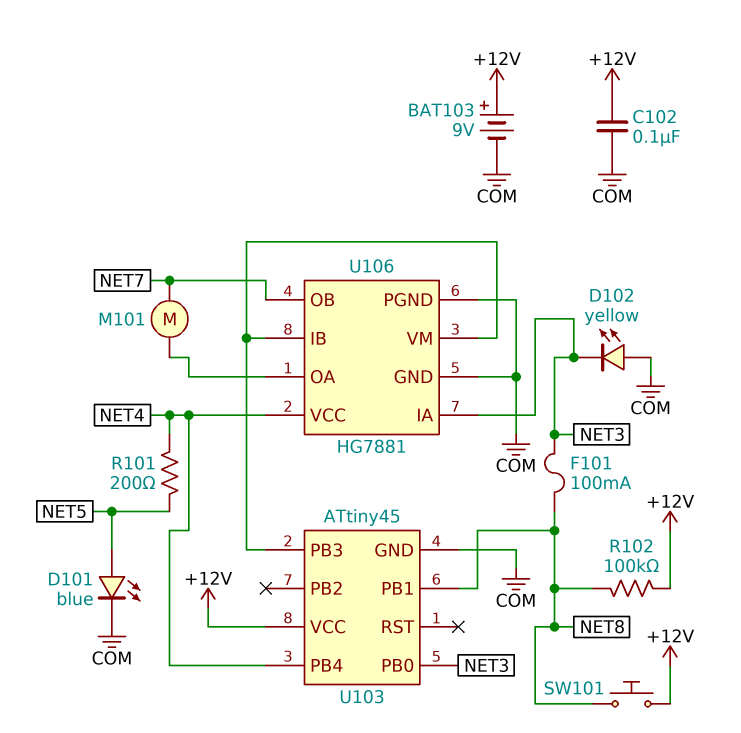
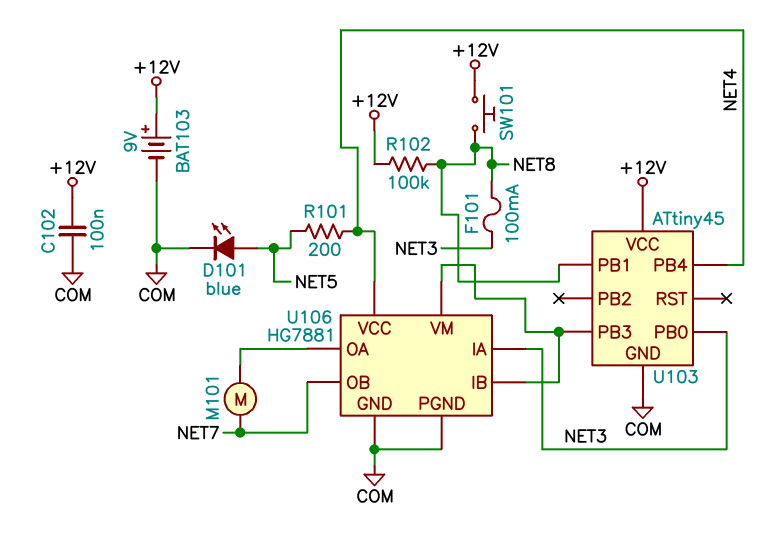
D102: LED yellow (A COM, K NET3) -> none

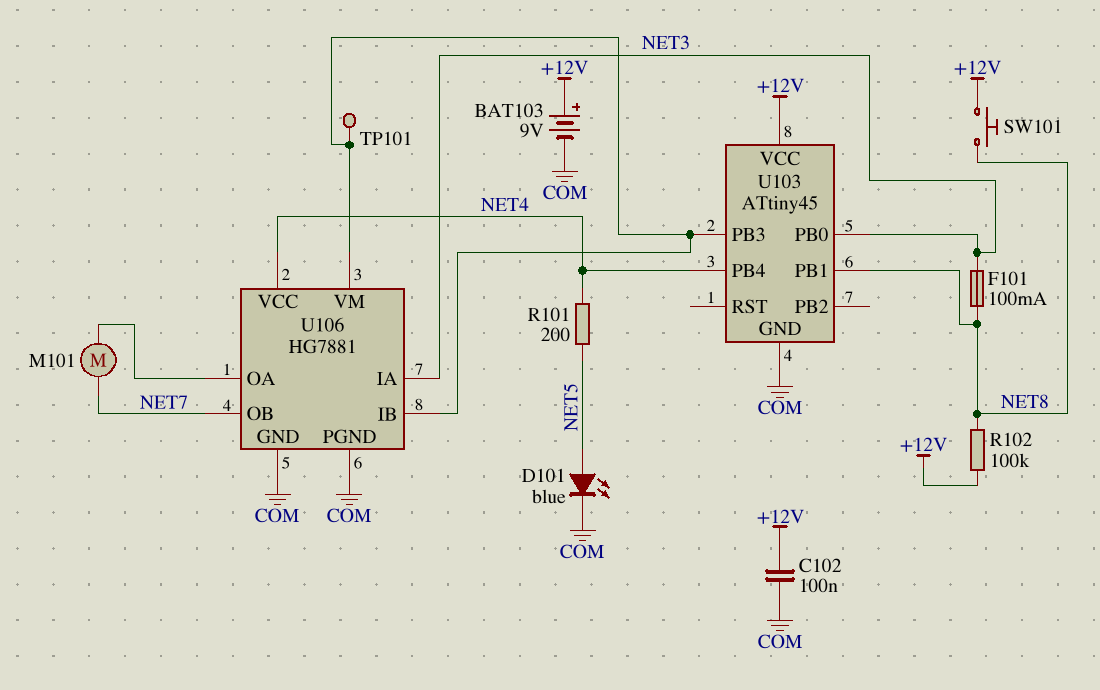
TP101: none -> test point (U103/PB3)

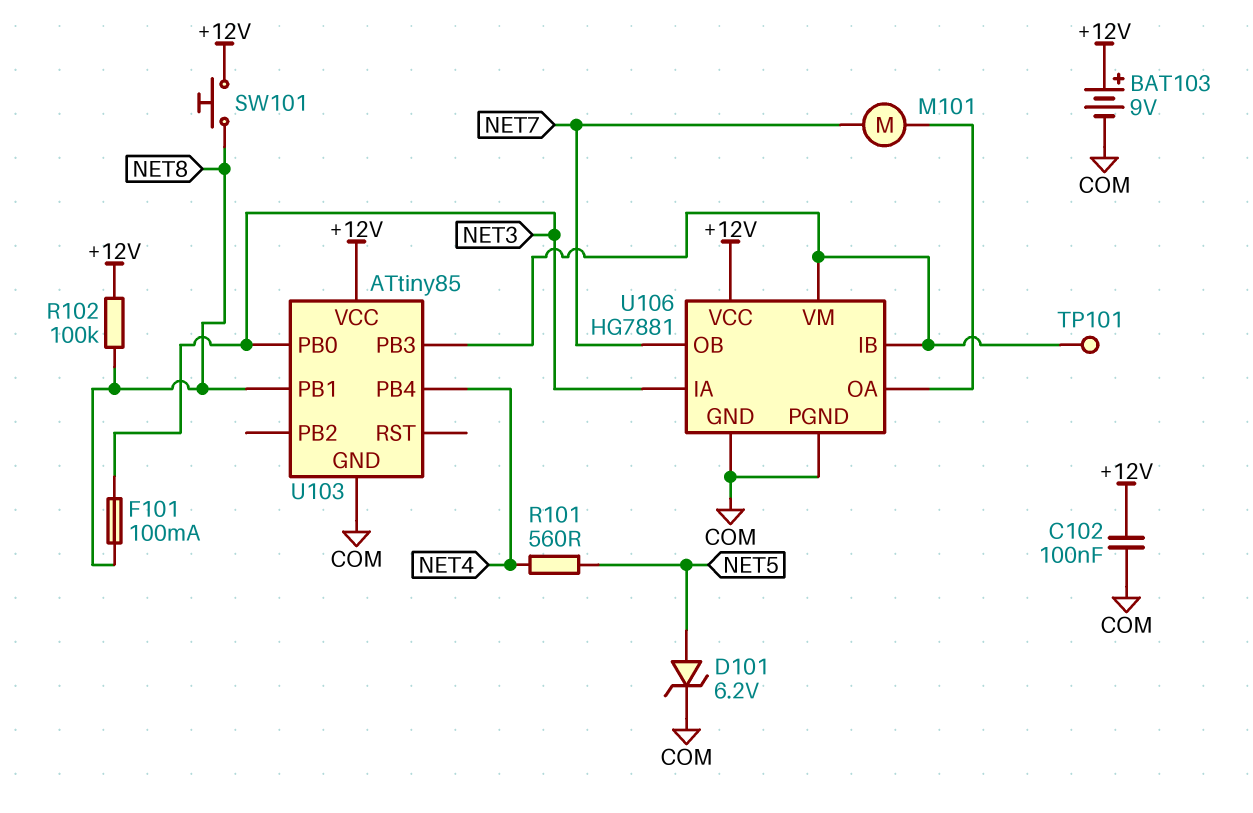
D101: LED blue (A NET5, K COM) -> zener 6.2V (A NET5, K COM)
R101: 200 (NET4, NET5) -> 560 (NET4, NET5)
U103: ATtiny45 -> ATtiny85
U106 pin VCC: NET4 -> +12V

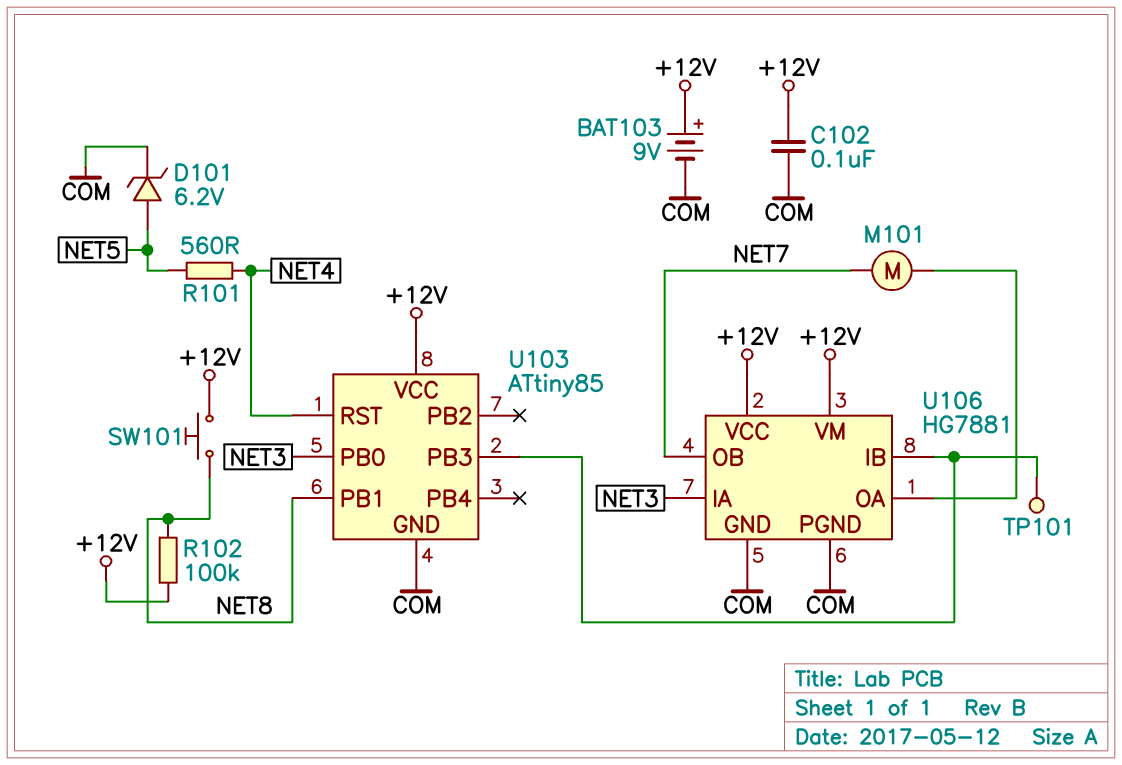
F101: 100mA (NET3, NET8) -> none
U103 pin PB4: NET4 -> none
U103 pin RST: none -> NET4
U106 pin VM: U103/PB3 -> +12V

